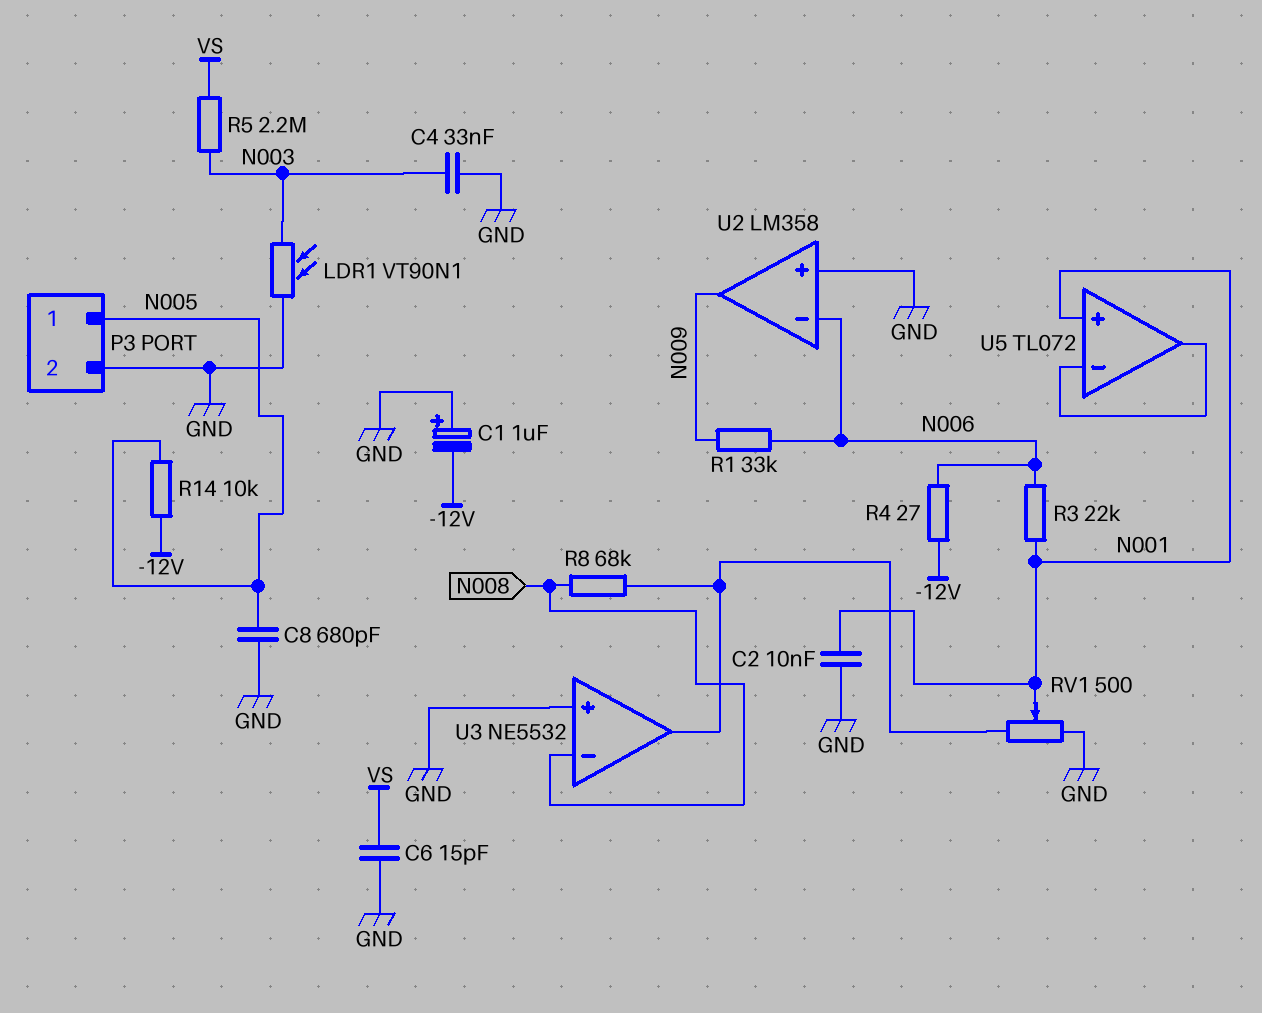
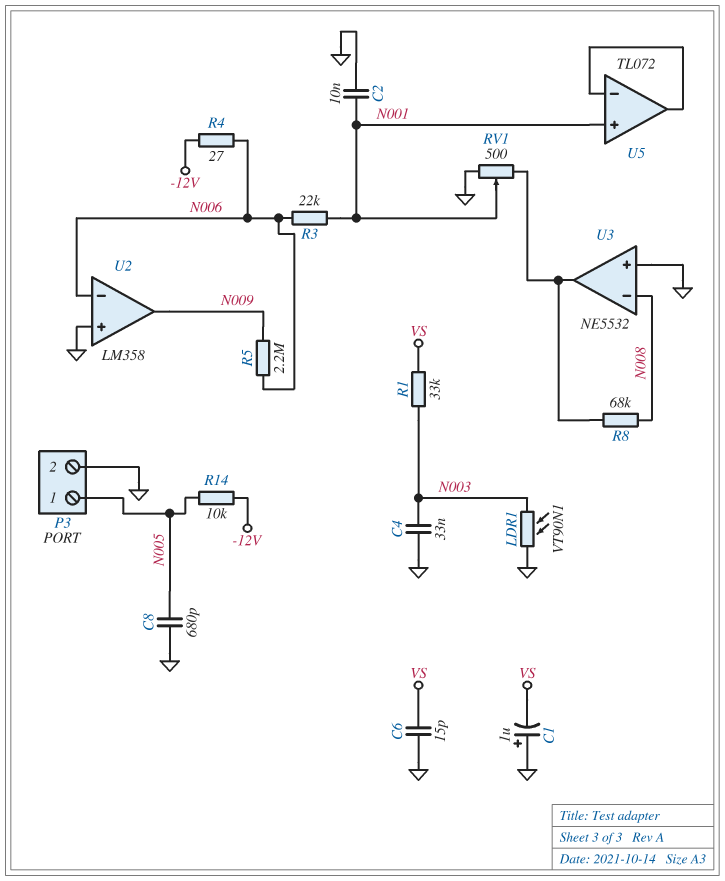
C1: 1uF (plus GND, minus -12V) -> 1uF (plus GND, minus VS)
R1: 33k (N006, N009) -> 33k (N003, VS)
R5: 2.2M (N003, VS) -> 2.2M (N006, N009)

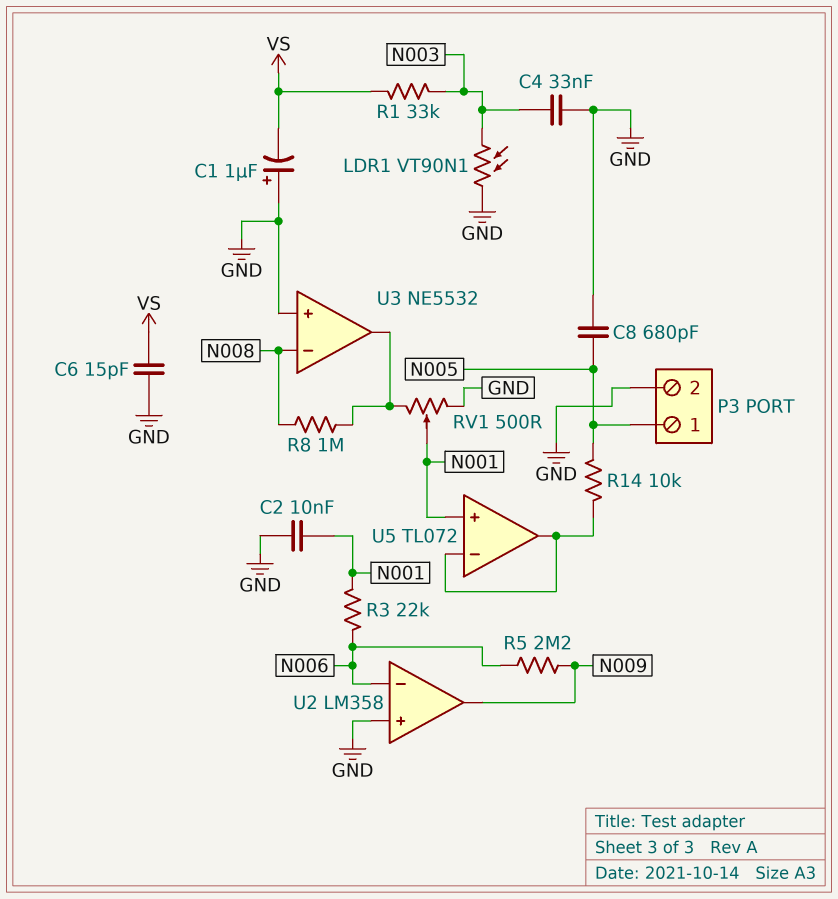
R4: 27 (-12V, N006) -> none
R8: 68k (N008, U3/out) -> 1M (N008, U3/out)
R14: 10k (-12V, N005) -> 10k (N005, U5/in-)

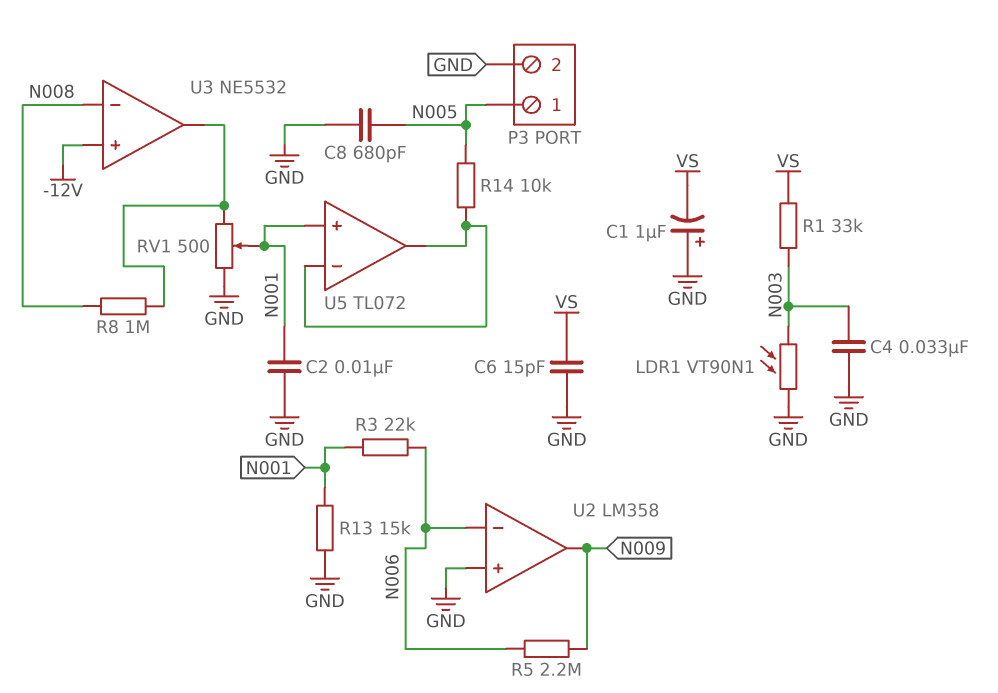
R13: none -> 15k (GND, N001)
U3 pin in+: GND -> -12V

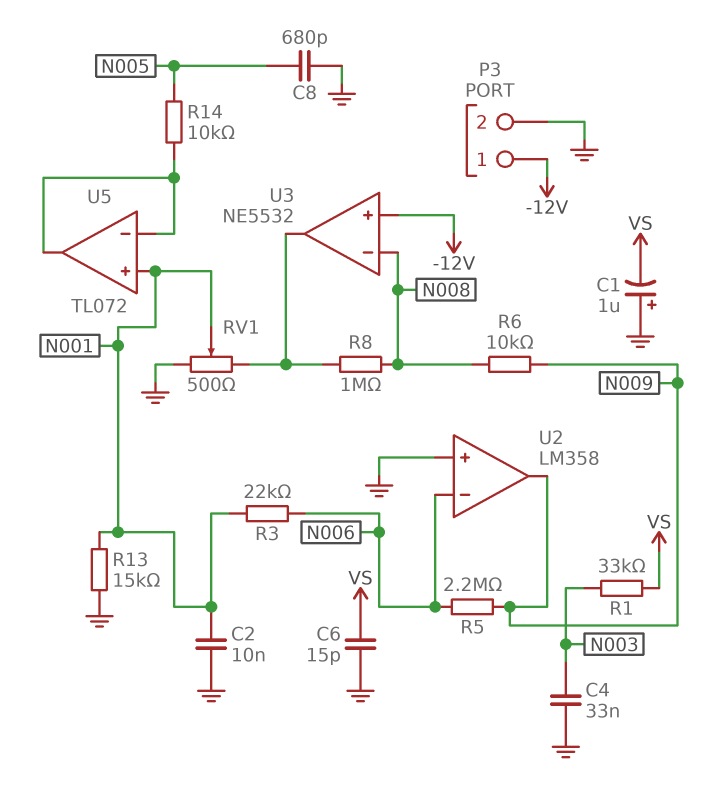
LDR1: VT90N1 (GND, N003) -> none
P3 pin 1: N005 -> -12V
R6: none -> 10k (N008, N009)

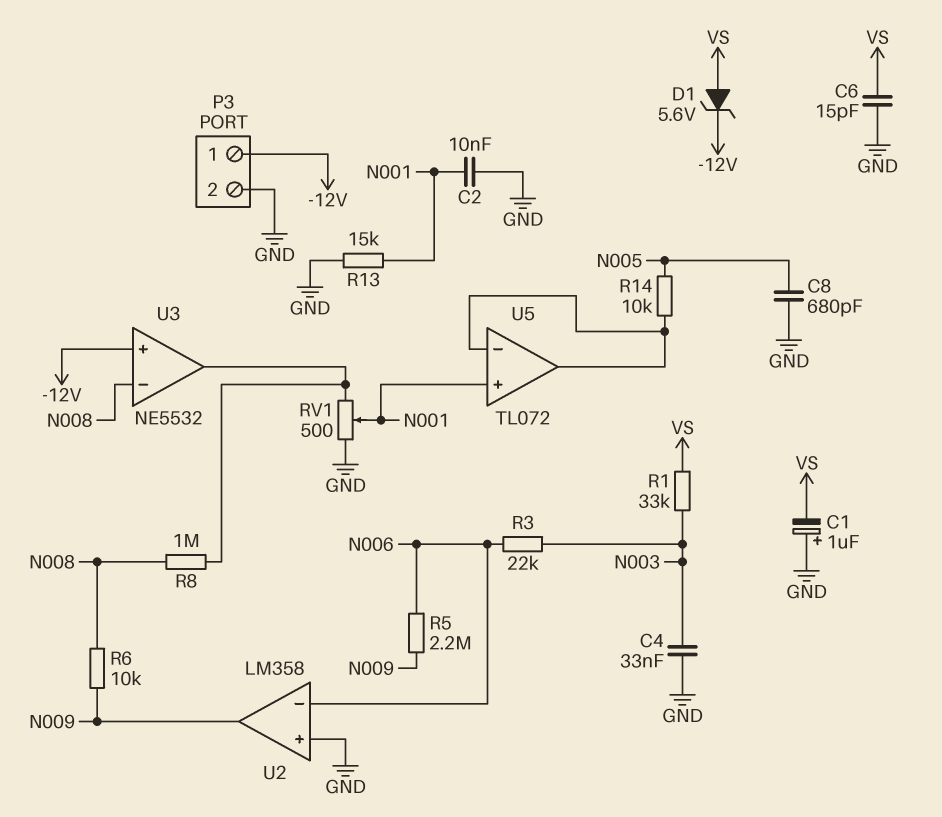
D1: none -> zener 5.6V (A VS, K -12V)
R3: 22k (N001, N006) -> 22k (N003, N006)

